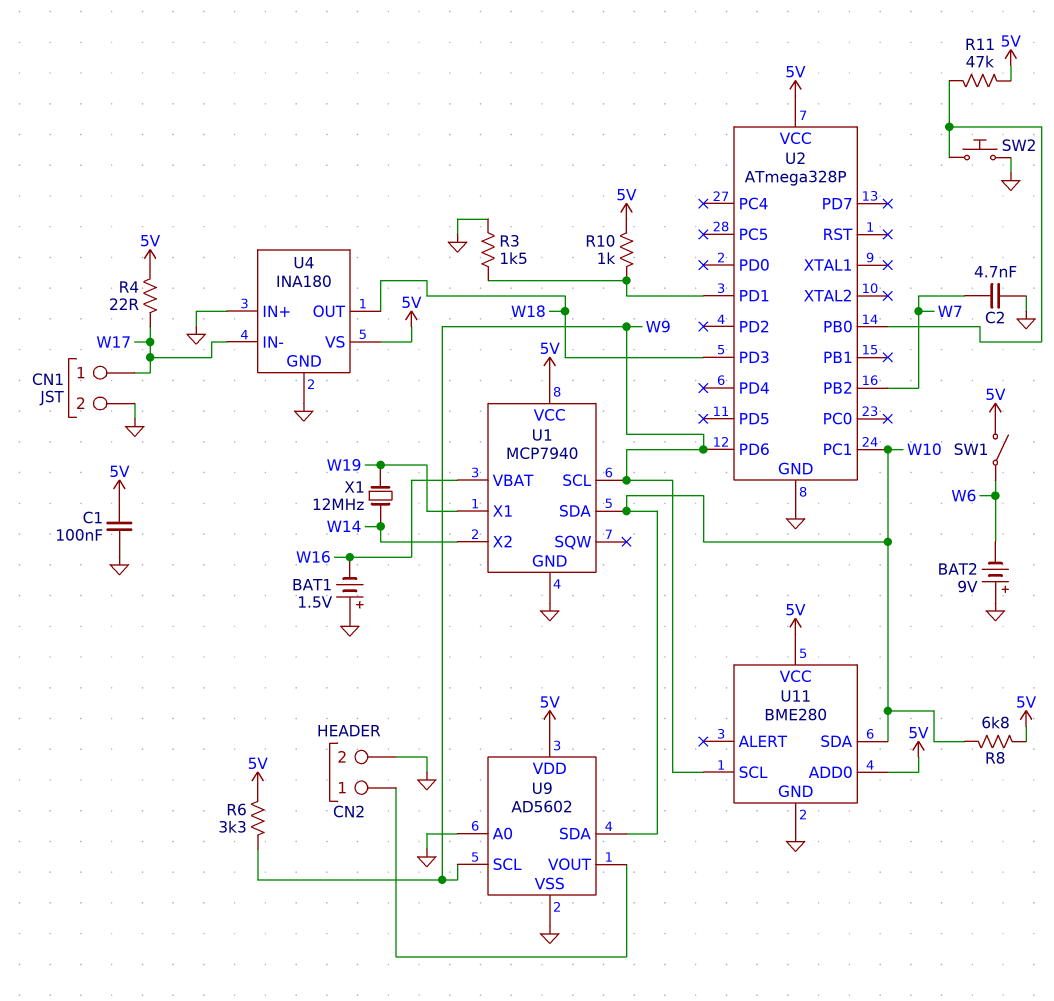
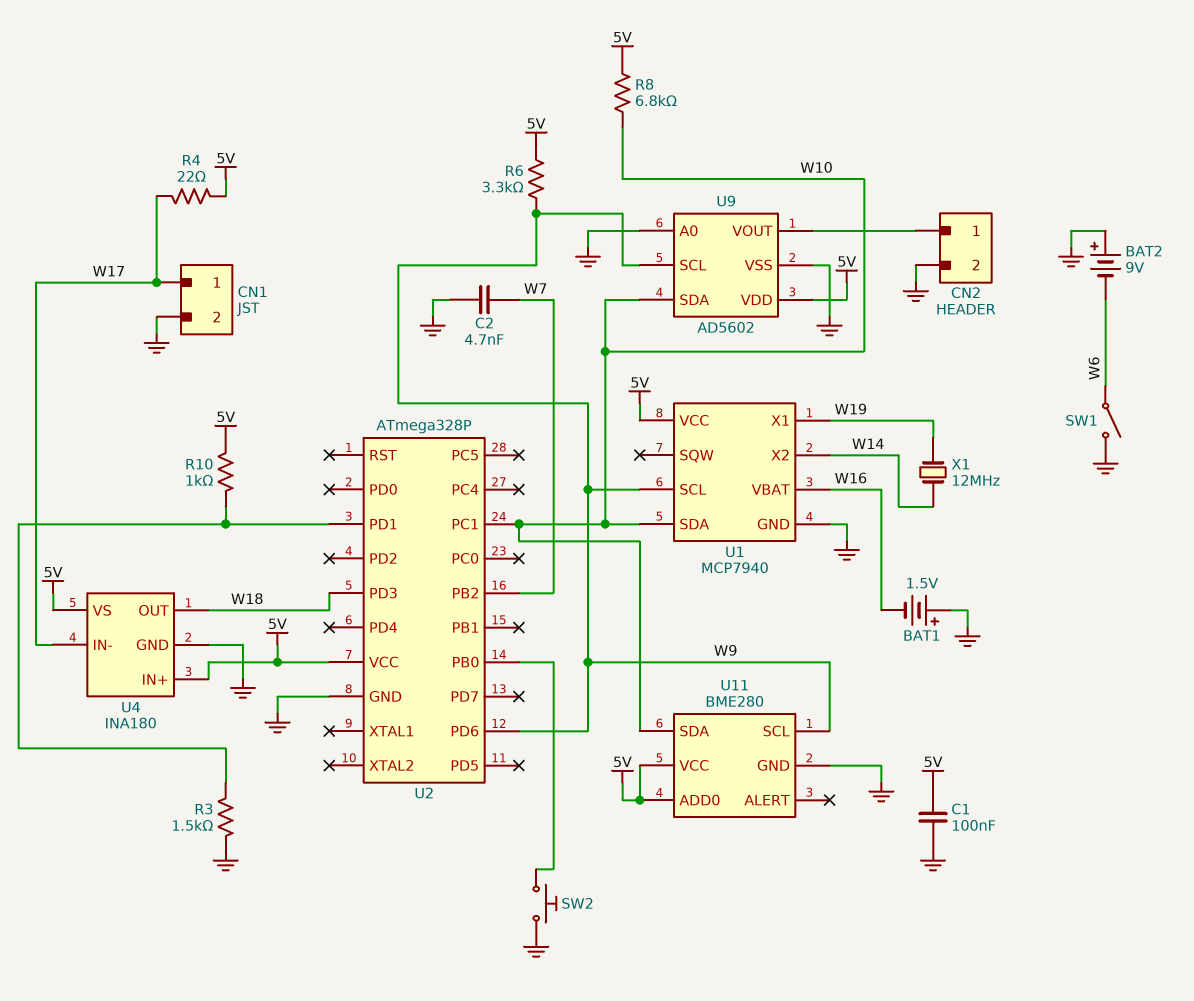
R11: 47k (5V, U2/PB0) -> none
SW1: switch (5V, W6) -> switch (GND, W6)
U4 pin IN+: GND -> 5V

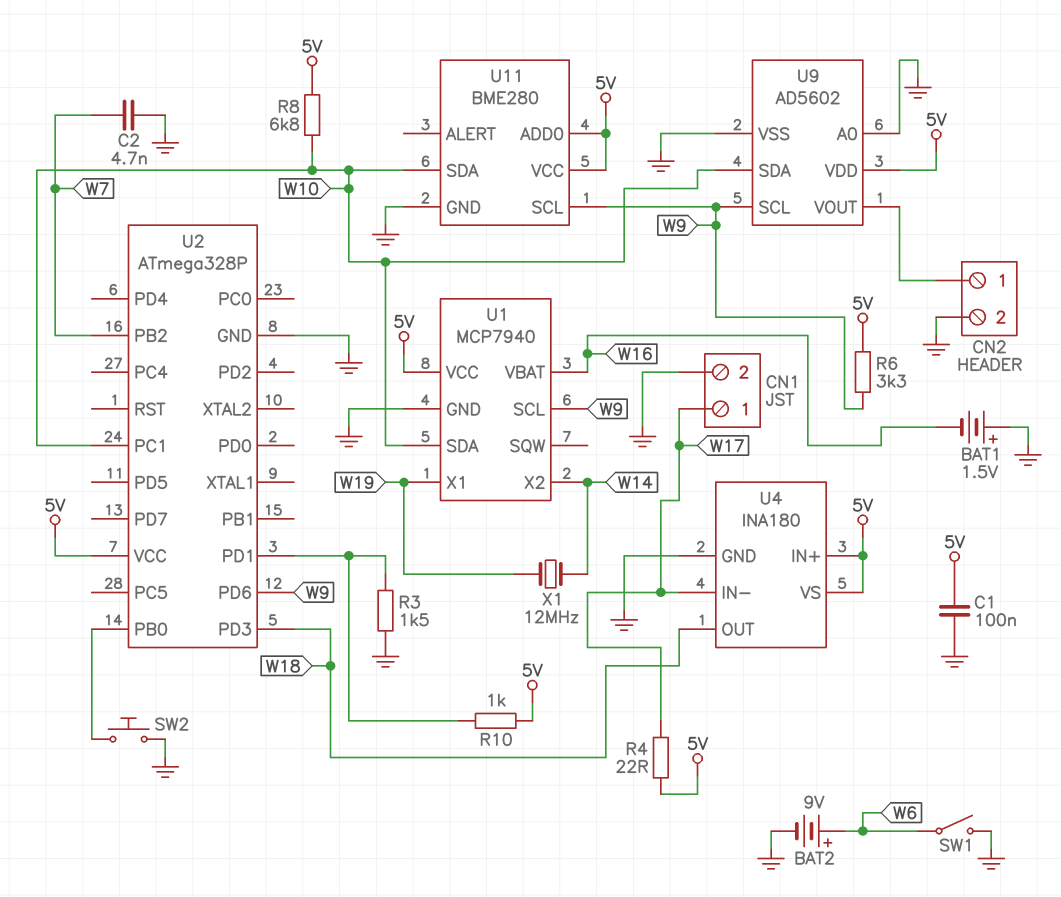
BAT2: 9V (plus GND, minus W6) -> 9V (plus W6, minus GND)

